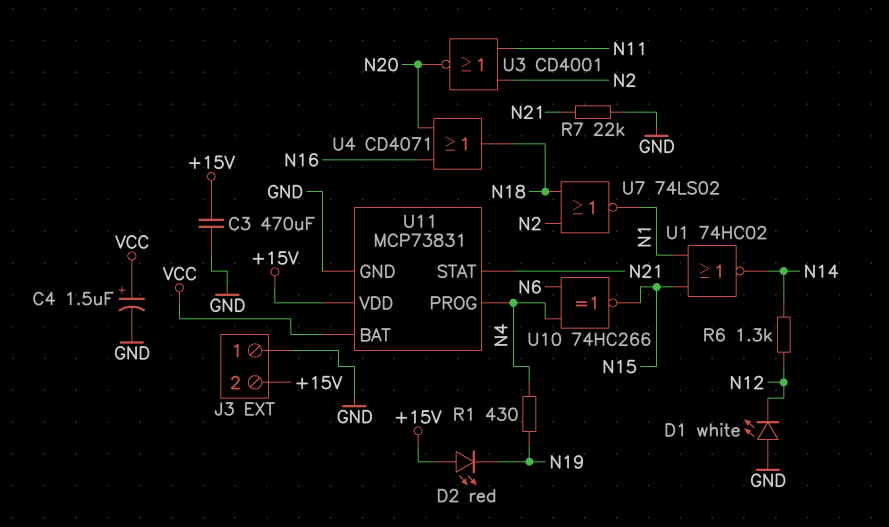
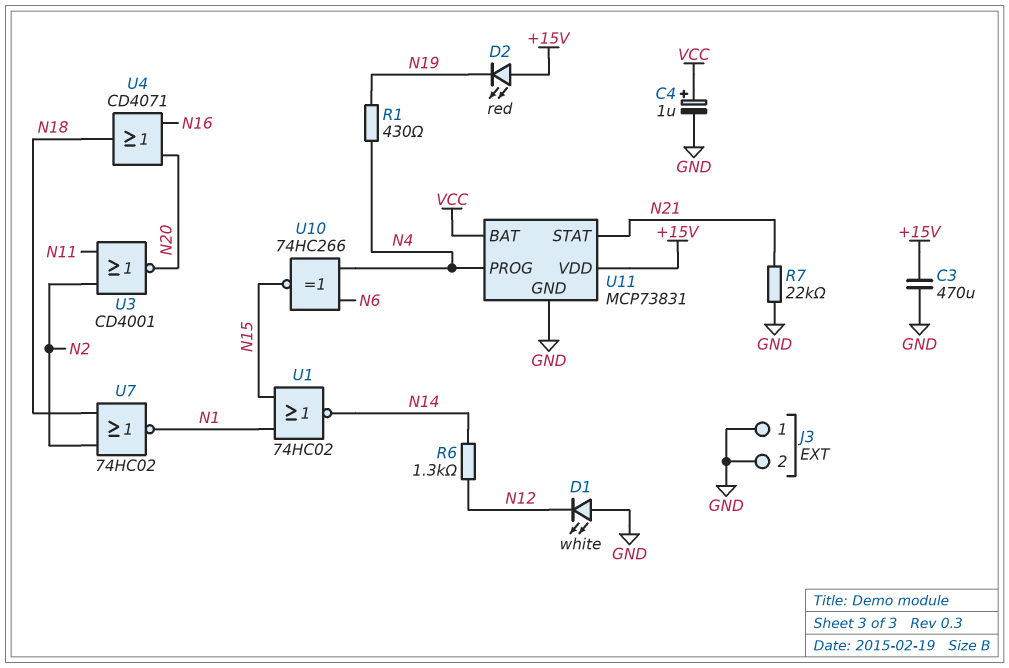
C4: 1.5uF (plus VCC, minus GND) -> 1uF (plus VCC, minus GND)
J3 pin 2: +15V -> GND
U7: NOR 74LS02 (in N2, in N18, out N1) -> NOR 74HC02 (in N2, in N18, out N1)

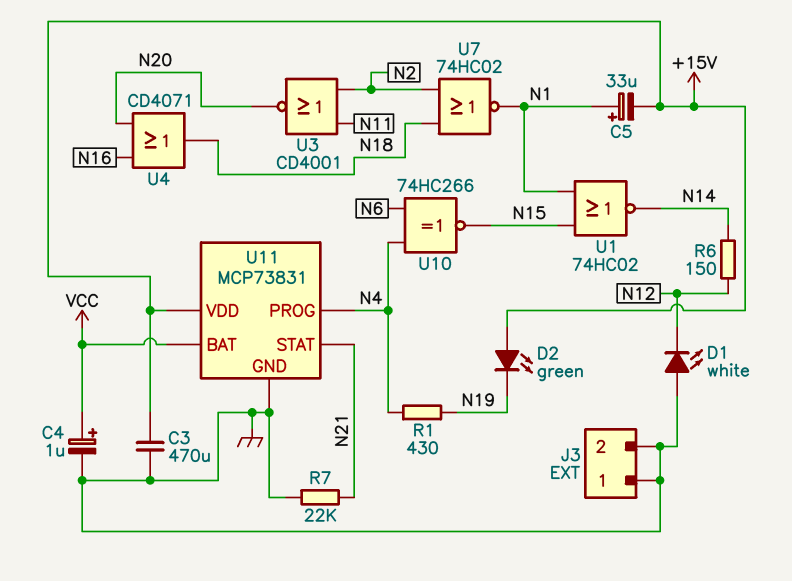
C5: none -> 33uF (plus N1, minus +15V)
D2: LED red (A +15V, K N19) -> LED green (A +15V, K N19)
R6: 1.3k (N12, N14) -> 150 (N12, N14)

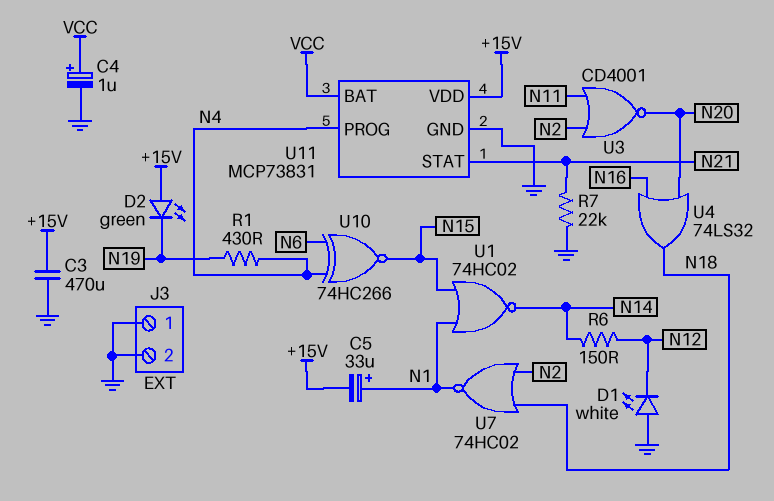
U4: OR CD4071 (in N16, in N20, out N18) -> OR 74LS32 (in N16, in N20, out N18)

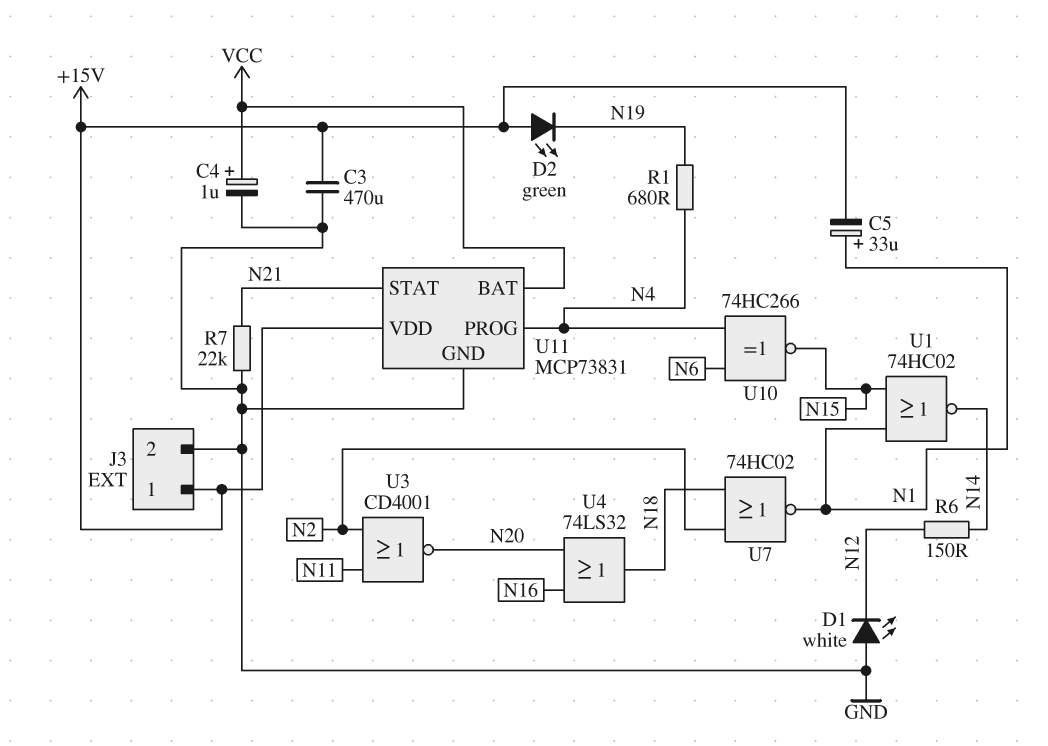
J3 pin 1: GND -> +15V
R1: 430 (N4, N19) -> 680 (N4, N19)

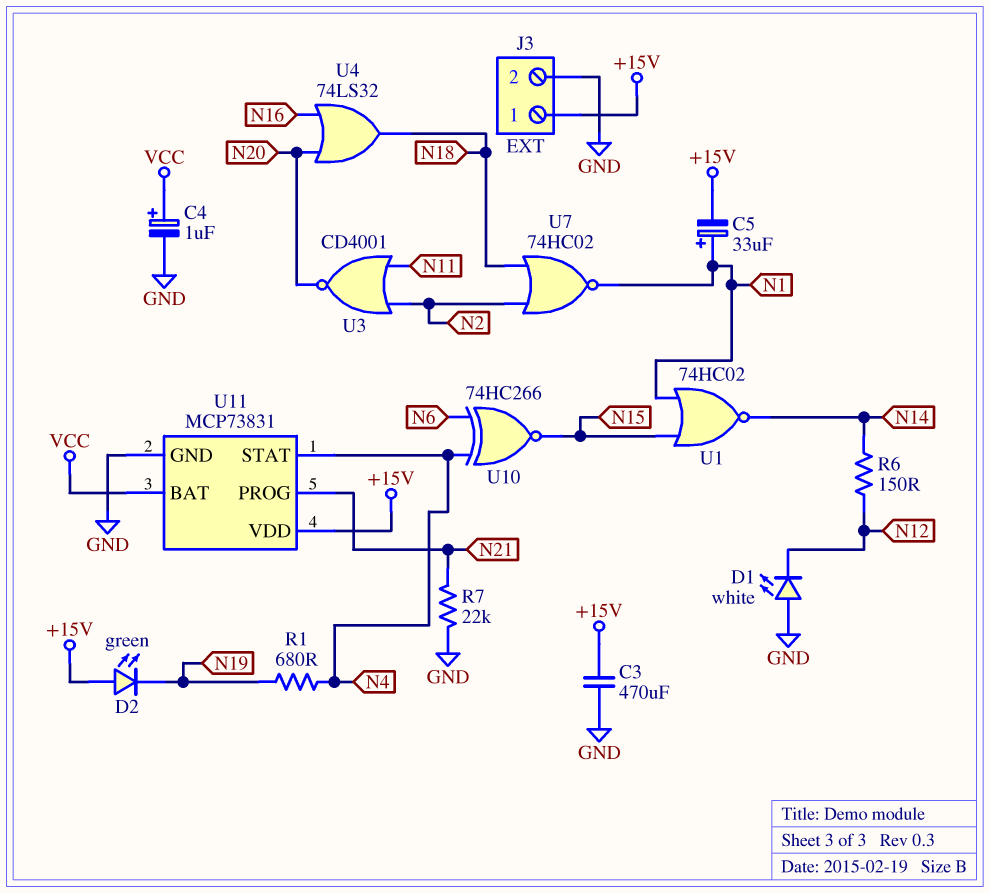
U11 pin PROG: N4 -> N21
U11 pin STAT: N21 -> N4

